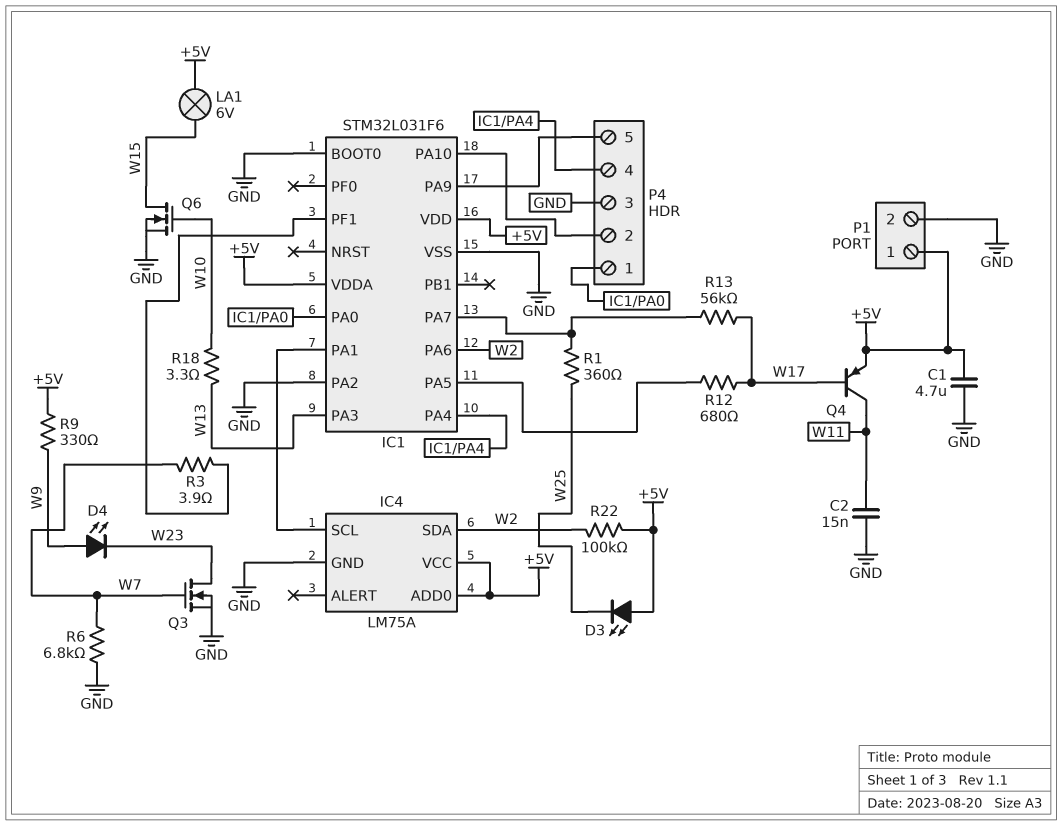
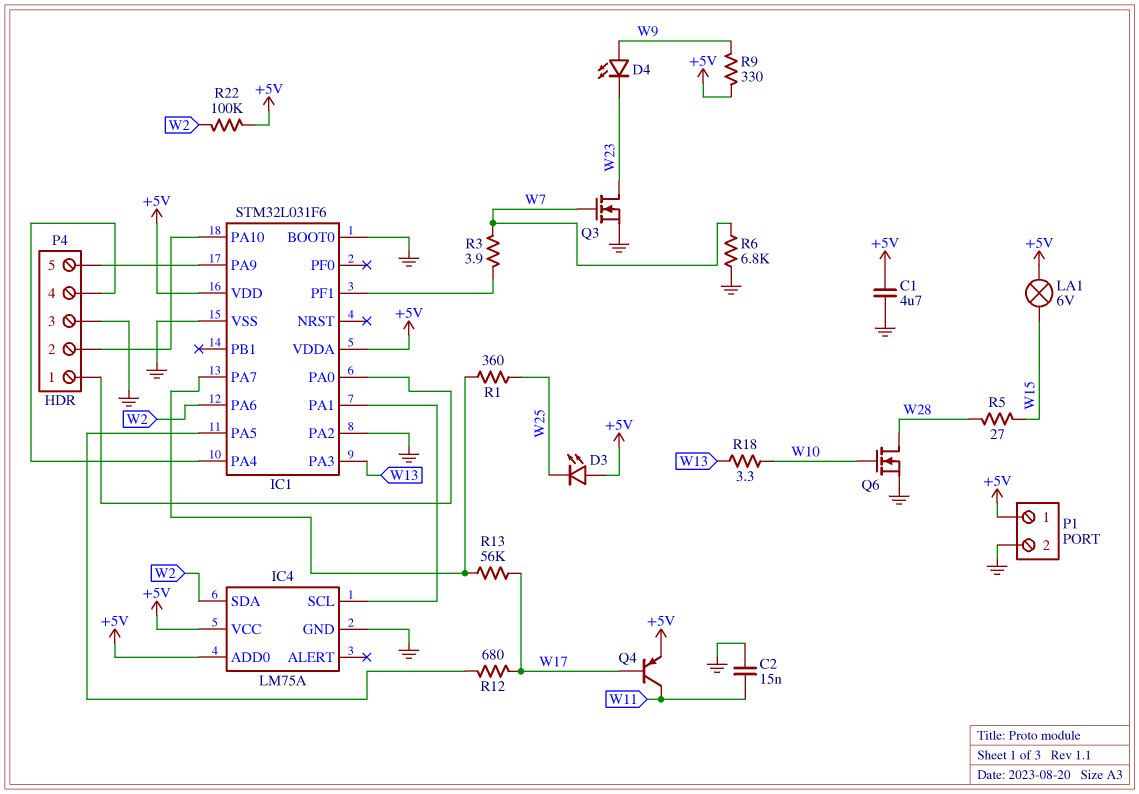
Q6: NMOS (G W10, D W15, S GND) -> NMOS (G W10, D W28, S GND)
R5: none -> 27 (W15, W28)

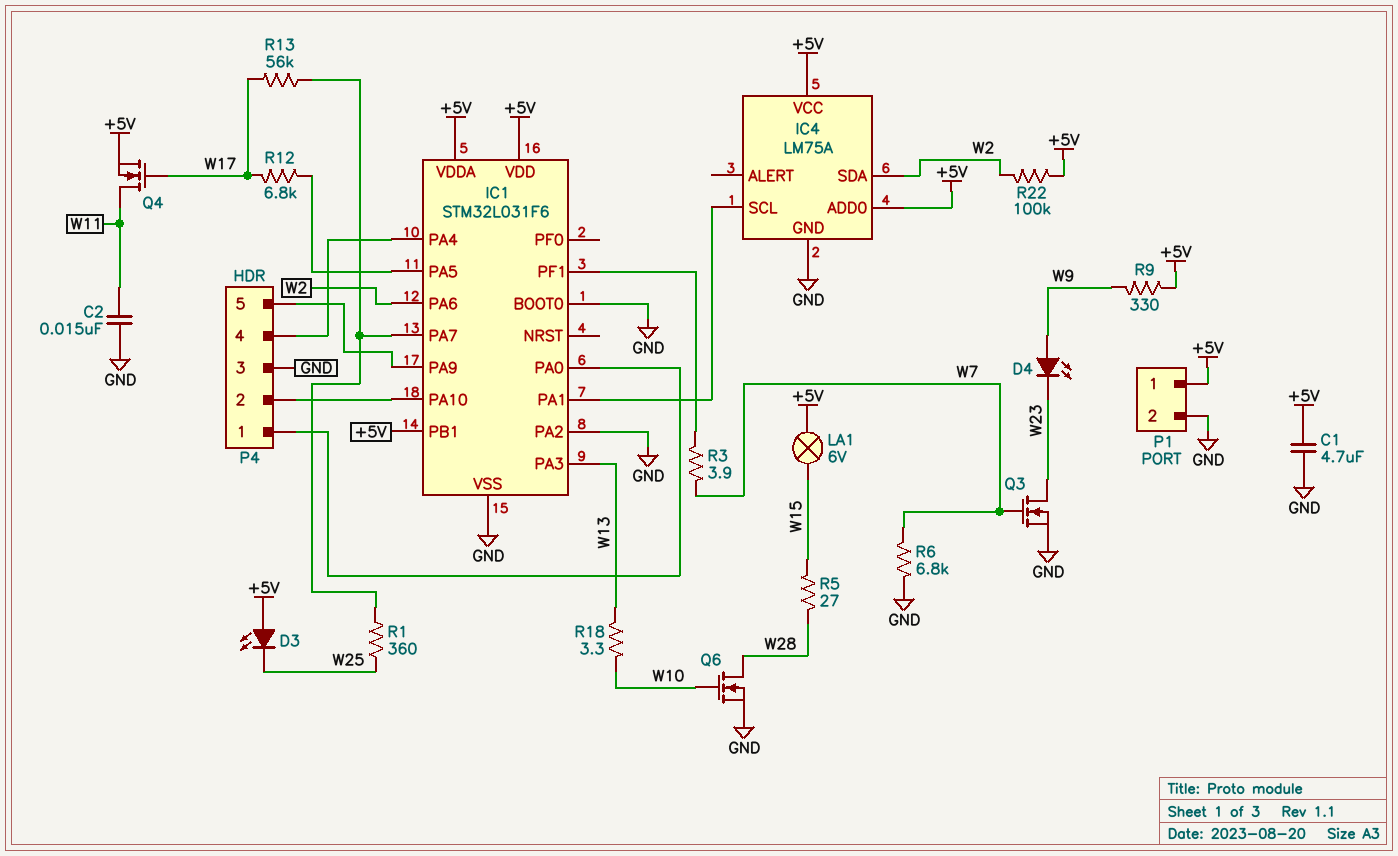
IC1 pin PB1: none -> +5V
Q4: PNP (B W17, C W11, E +5V) -> NMOS (G W17, D W11, S +5V)
R12: 680 (IC1/PA5, W17) -> 6.8k (IC1/PA5, W17)

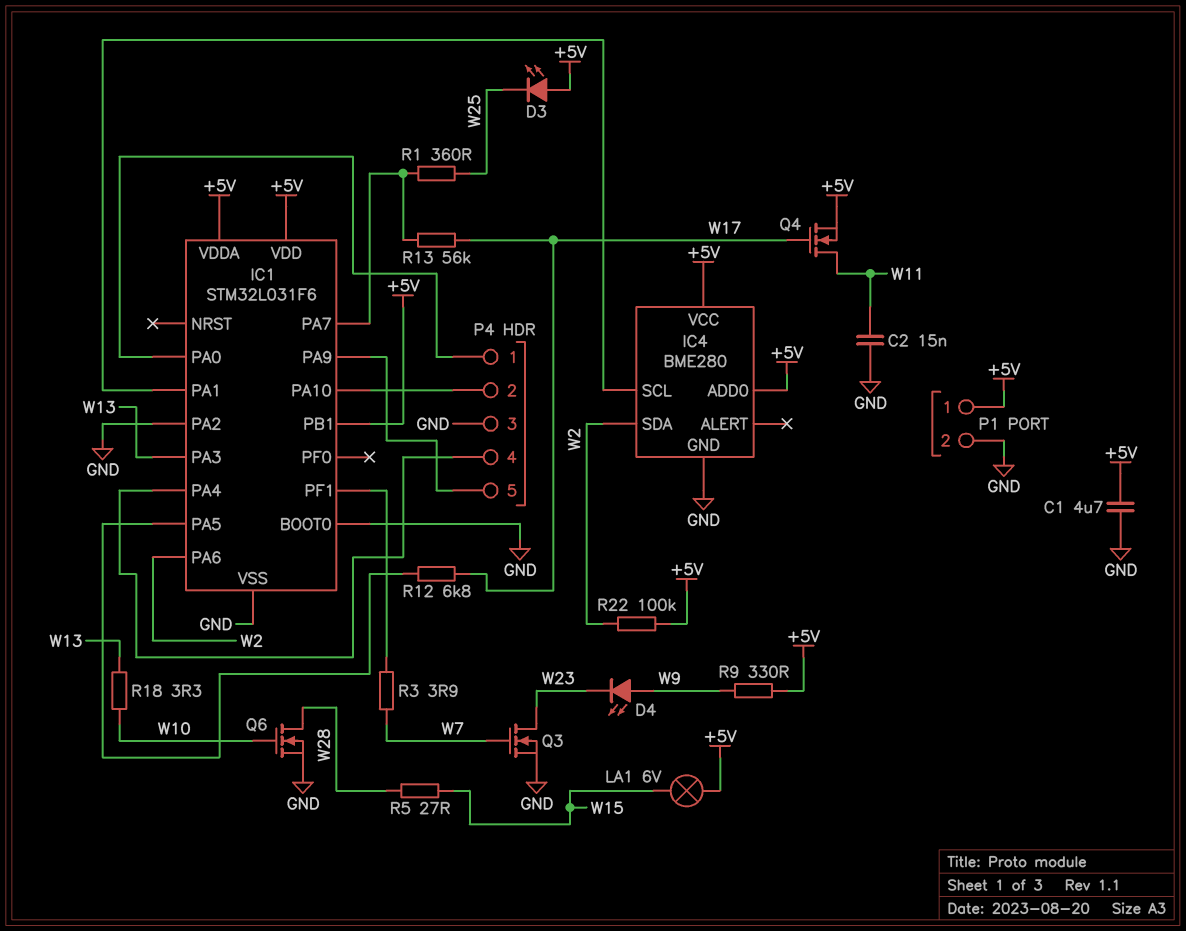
IC4: LM75A -> BME280
R6: 6.8k (GND, W7) -> none

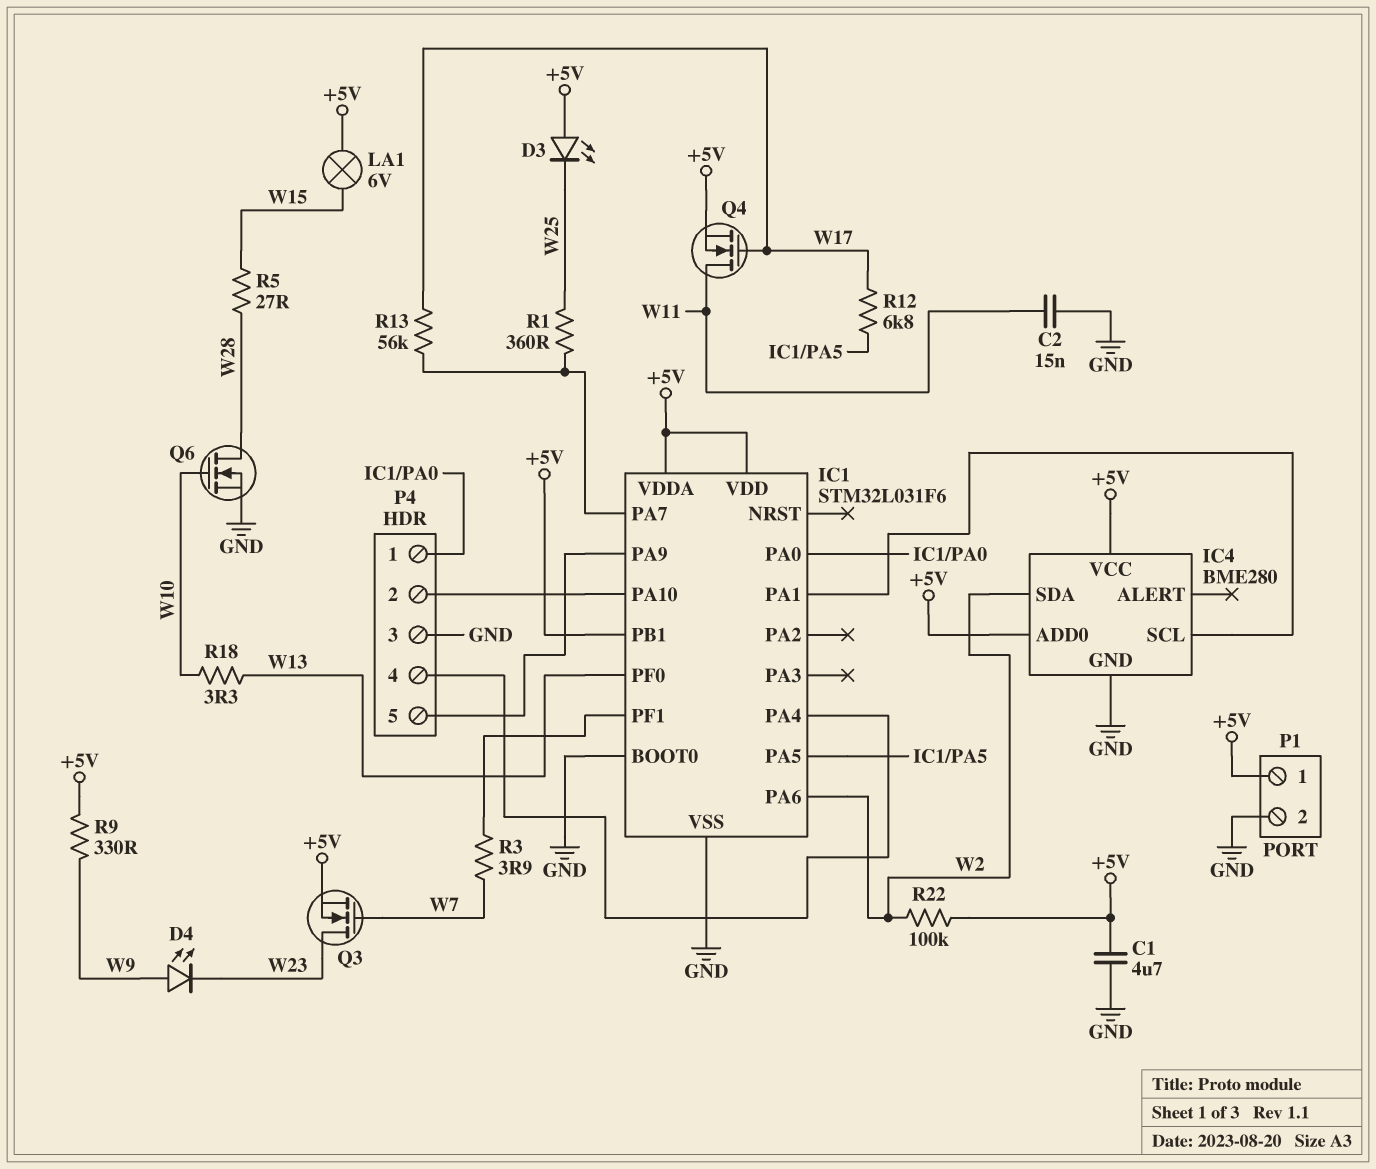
IC1 pin PA2: GND -> none
IC1 pin PA3: W13 -> none
IC1 pin PF0: none -> W13
Q3: NMOS (G W7, D W23, S GND) -> NMOS (G W7, D W23, S +5V)

